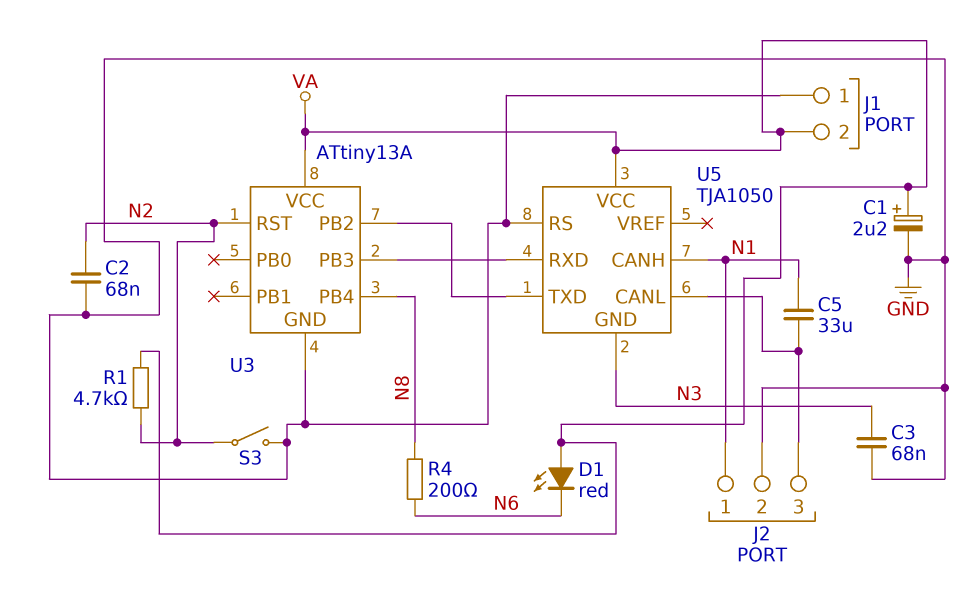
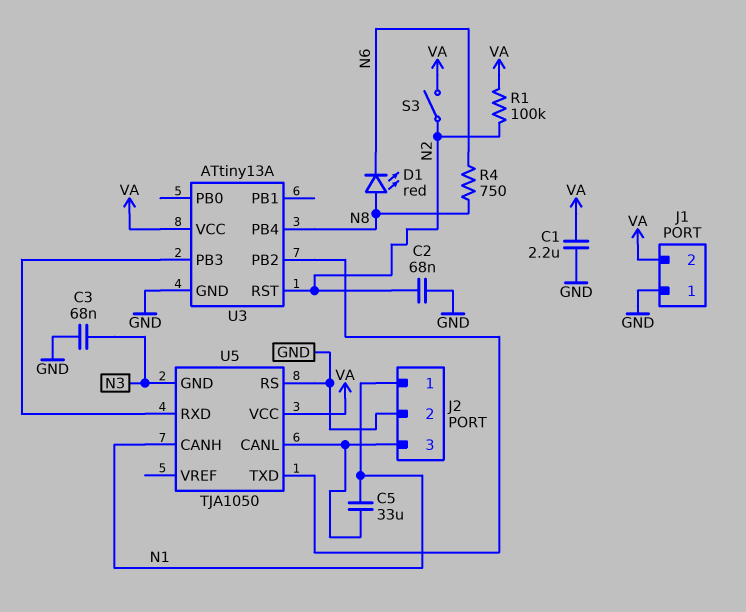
C1: 2.2uF (plus VA, minus GND) -> 2.2uF (GND, VA)
D1: LED red (A VA, K N6) -> LED red (A N8, K N6)
R1: 4.7k (N2, VA) -> 100k (N2, VA)
R4: 200 (N6, N8) -> 750 (N6, N8)
S3: switch (GND, N2) -> switch (N2, VA)

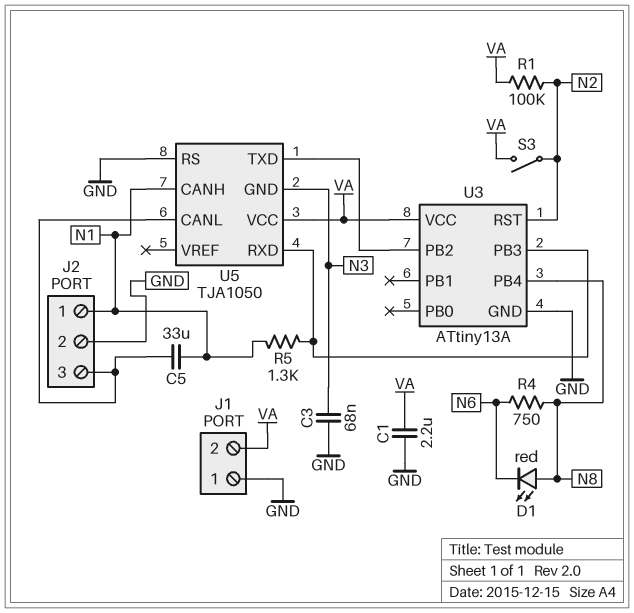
C2: 68nF (GND, N2) -> none
R5: none -> 1.3k (N1, U3/PB3)

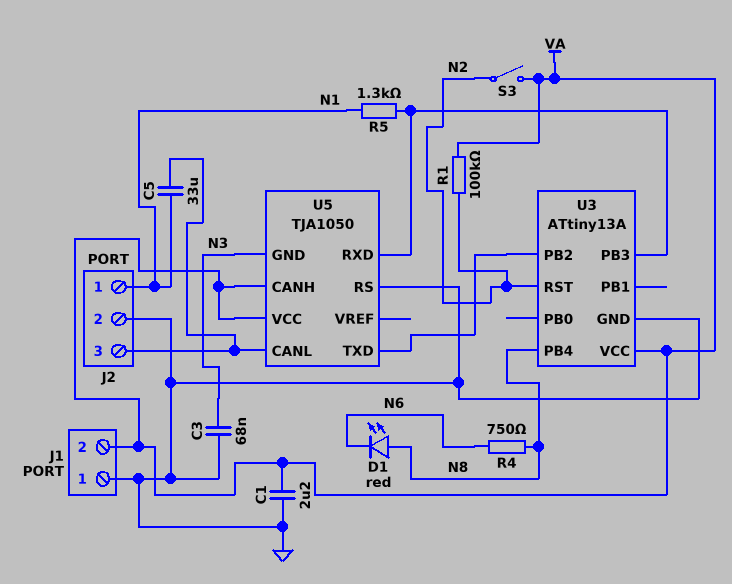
U5 pin CANH: N1 -> VA

